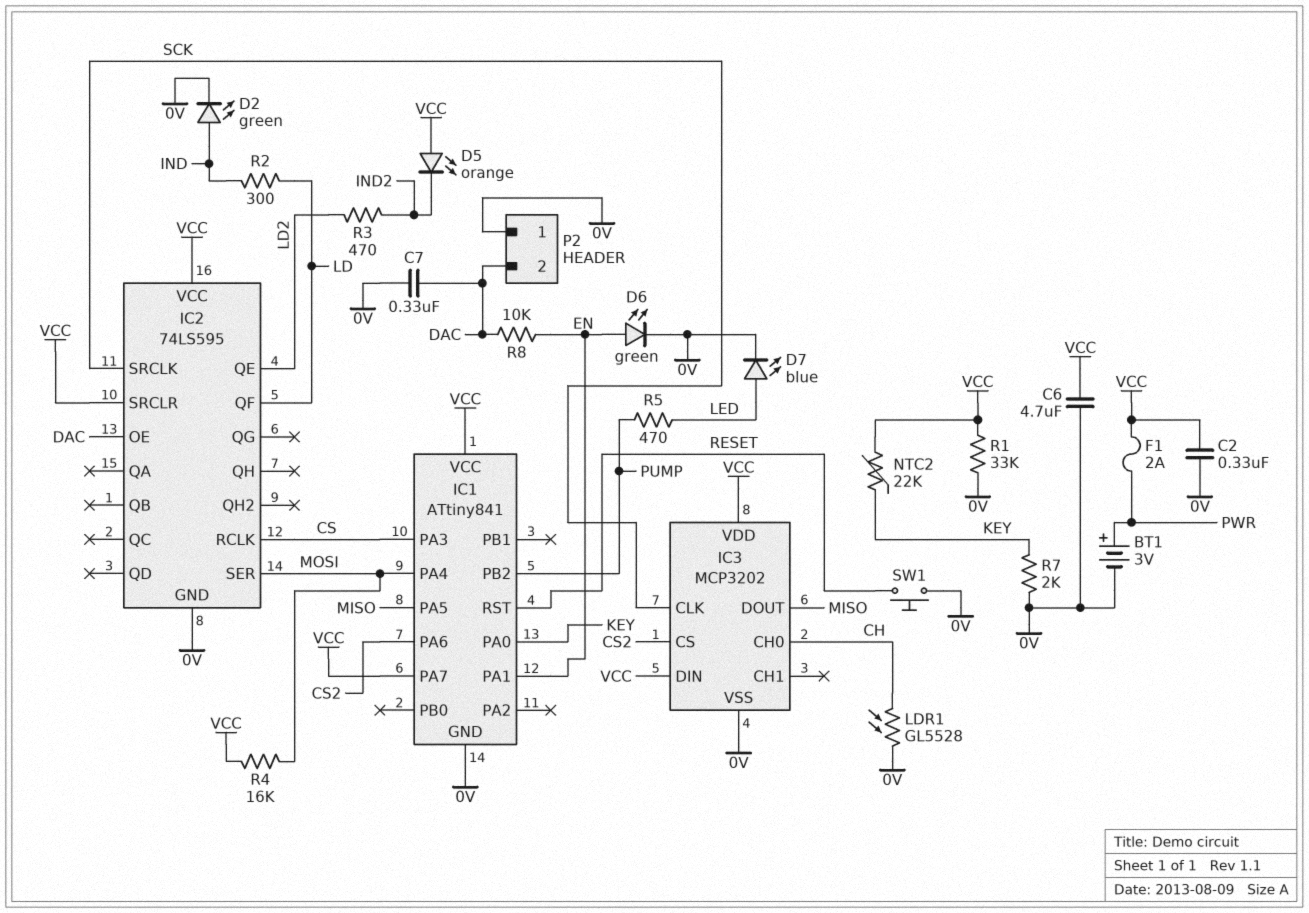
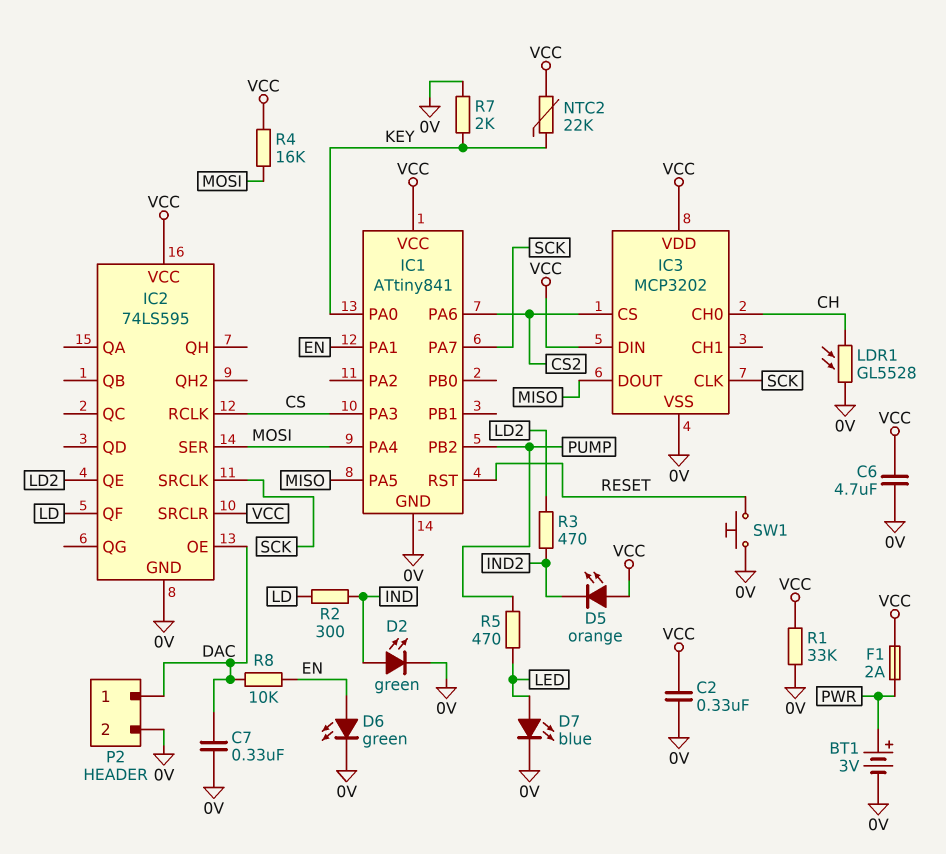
IC1 pin PA7: VCC -> SCK
P2 pin 1: 0V -> DAC
P2 pin 2: DAC -> 0V

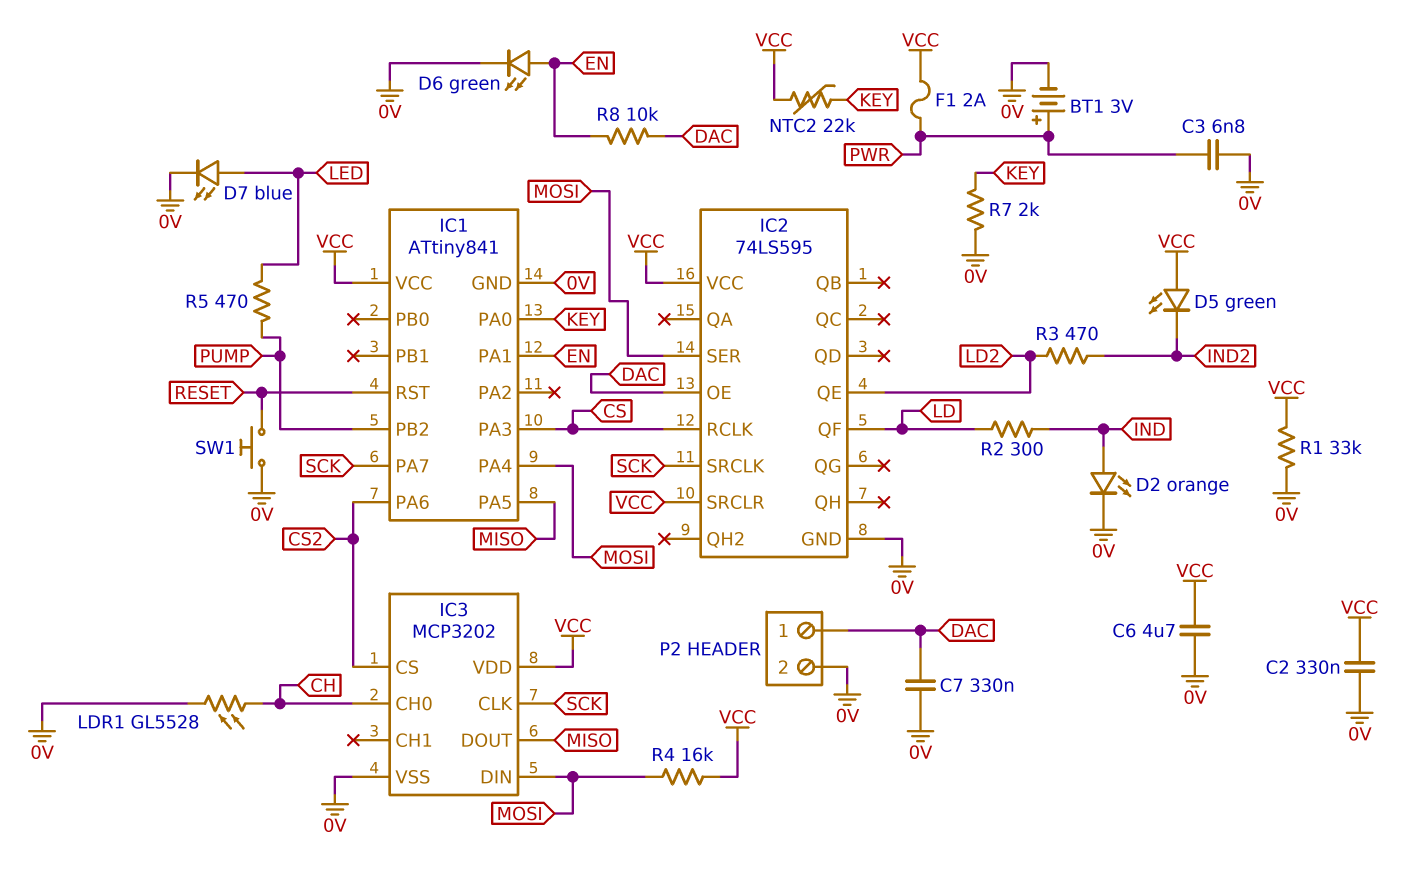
C3: none -> 6.8nF (0V, PWR)
D2: LED green (A IND, K 0V) -> LED orange (A IND, K 0V)
D5: LED orange (A VCC, K IND2) -> LED green (A VCC, K IND2)
IC3 pin DIN: VCC -> MOSI

